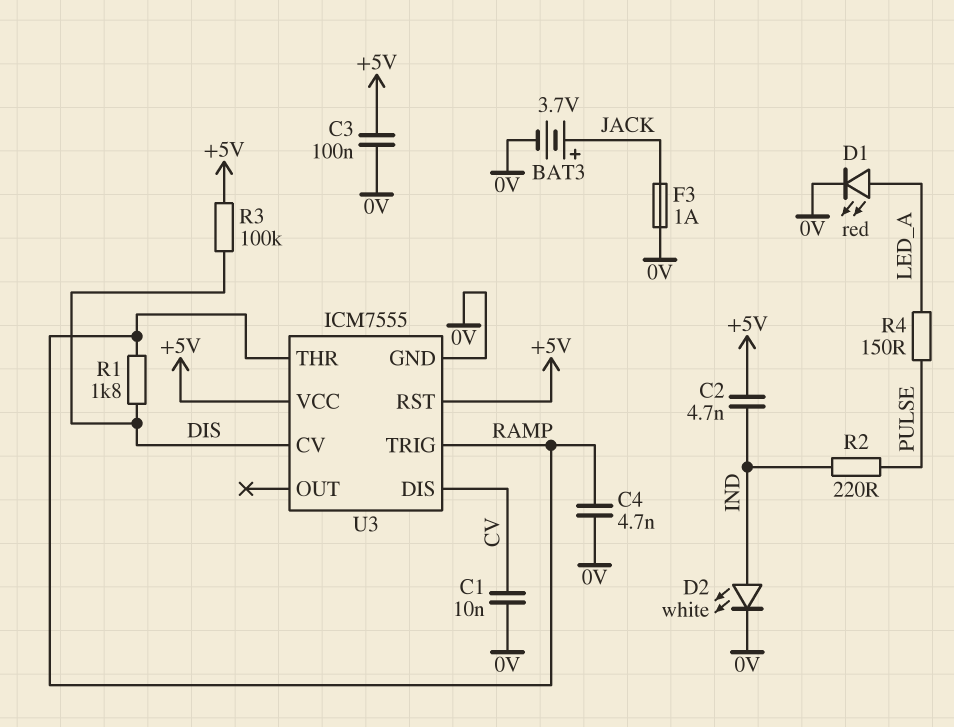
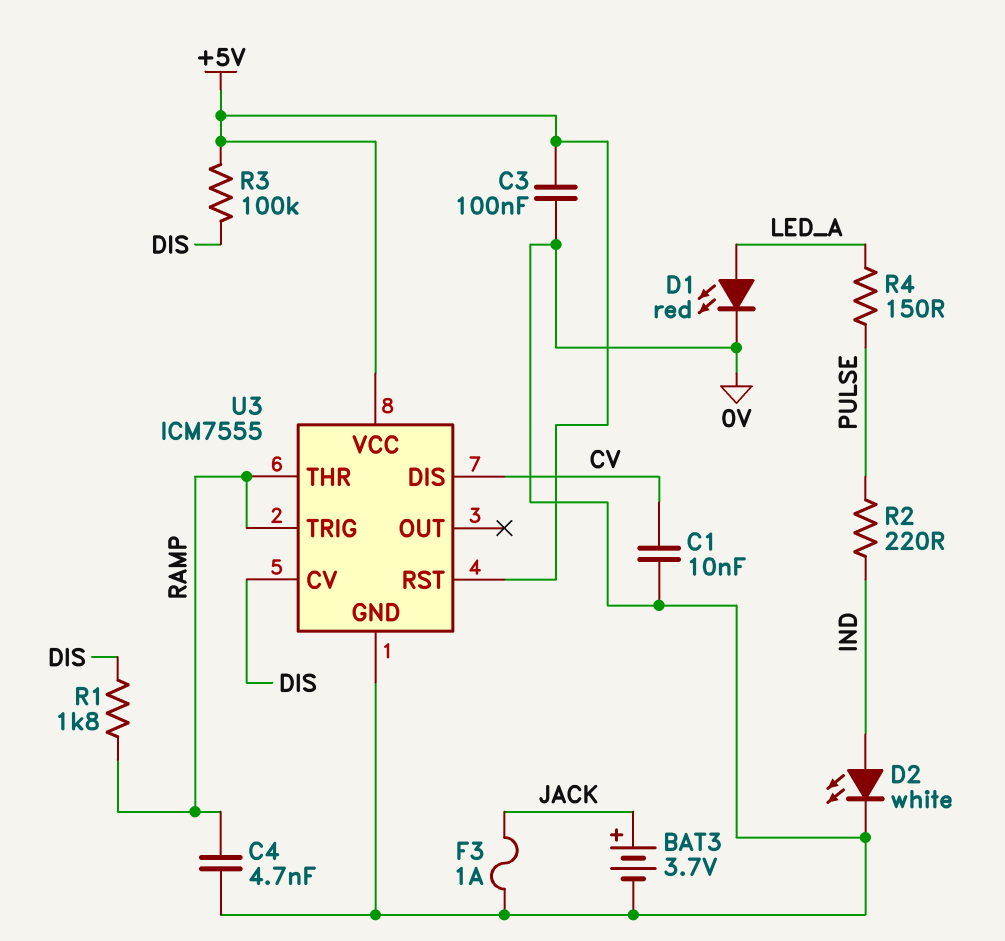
C2: 4.7nF (+5V, IND) -> none

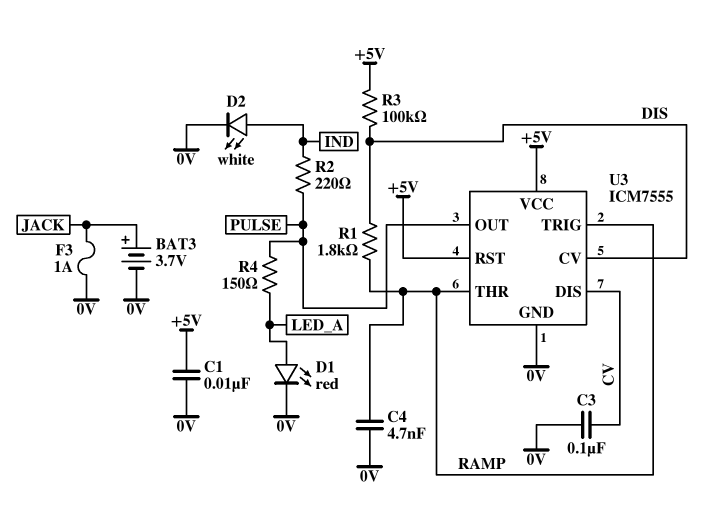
C1: 10nF (0V, CV) -> 10nF (+5V, 0V)
C3: 100nF (+5V, 0V) -> 100nF (0V, CV)
U3 pin OUT: none -> PULSE

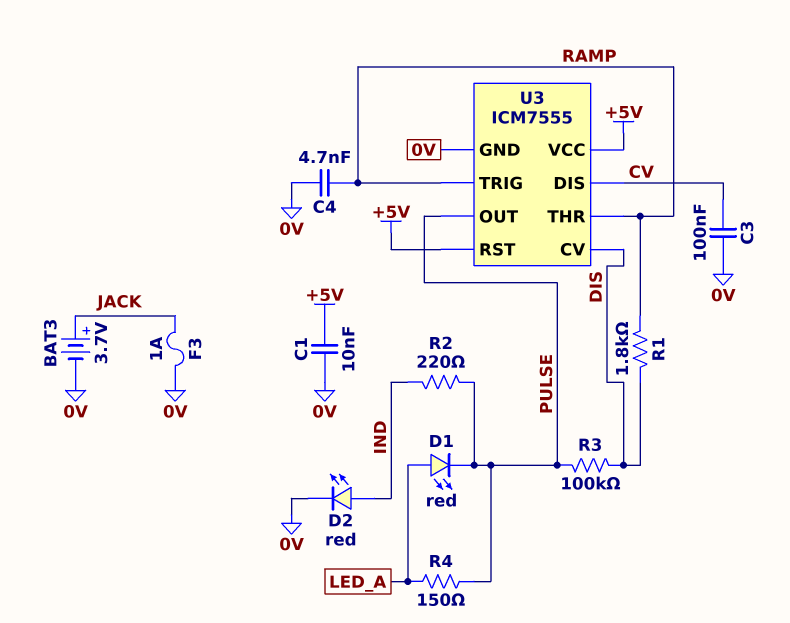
D1: LED red (A LED_A, K 0V) -> LED red (A LED_A, K PULSE)
D2: LED white (A IND, K 0V) -> LED red (A IND, K 0V)
R3: 100k (+5V, DIS) -> 100k (DIS, PULSE)

